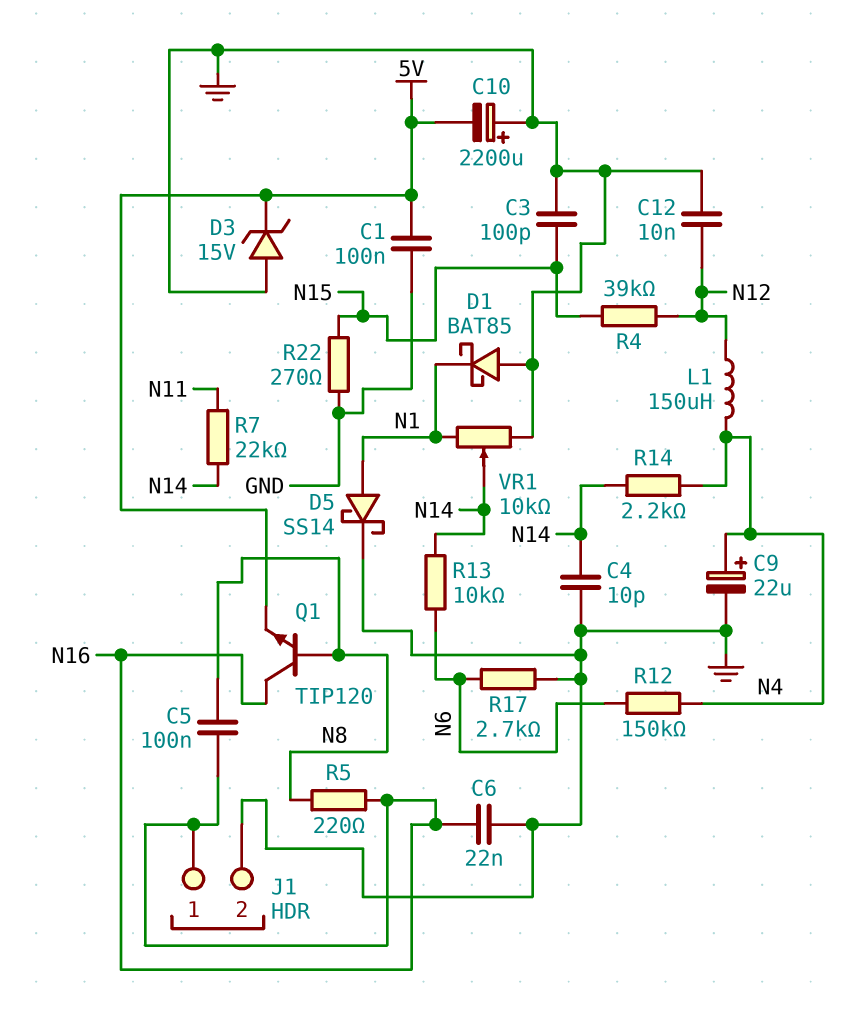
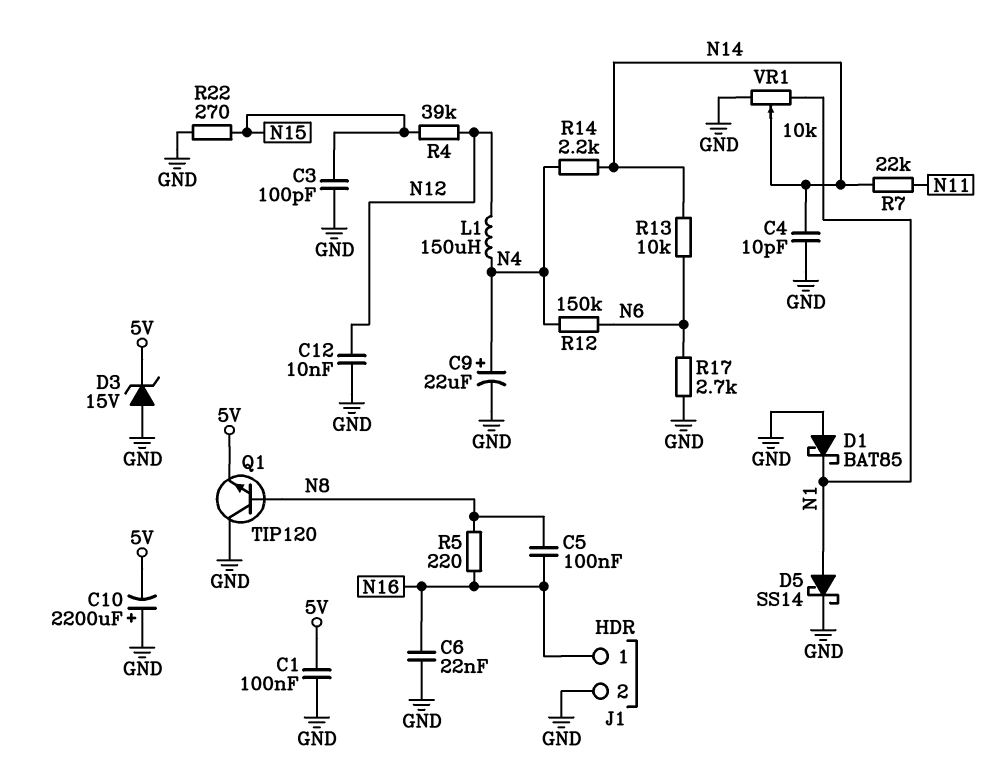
Q1: NPN TIP120 (B N8, C N16, E 5V) -> NPN TIP120 (B N8, C GND, E 5V)

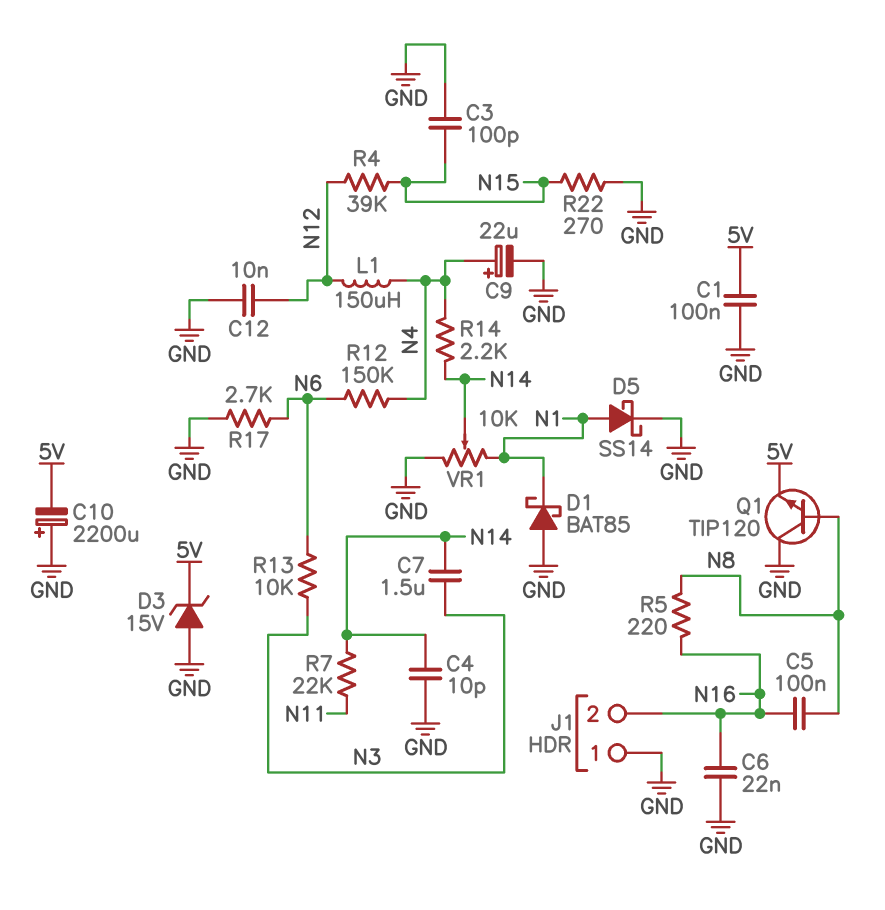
C7: none -> 1.5uF (N3, N14)
J1 pin 1: N16 -> GND
J1 pin 2: GND -> N16
R13: 10k (N6, N14) -> 10k (N3, N6)

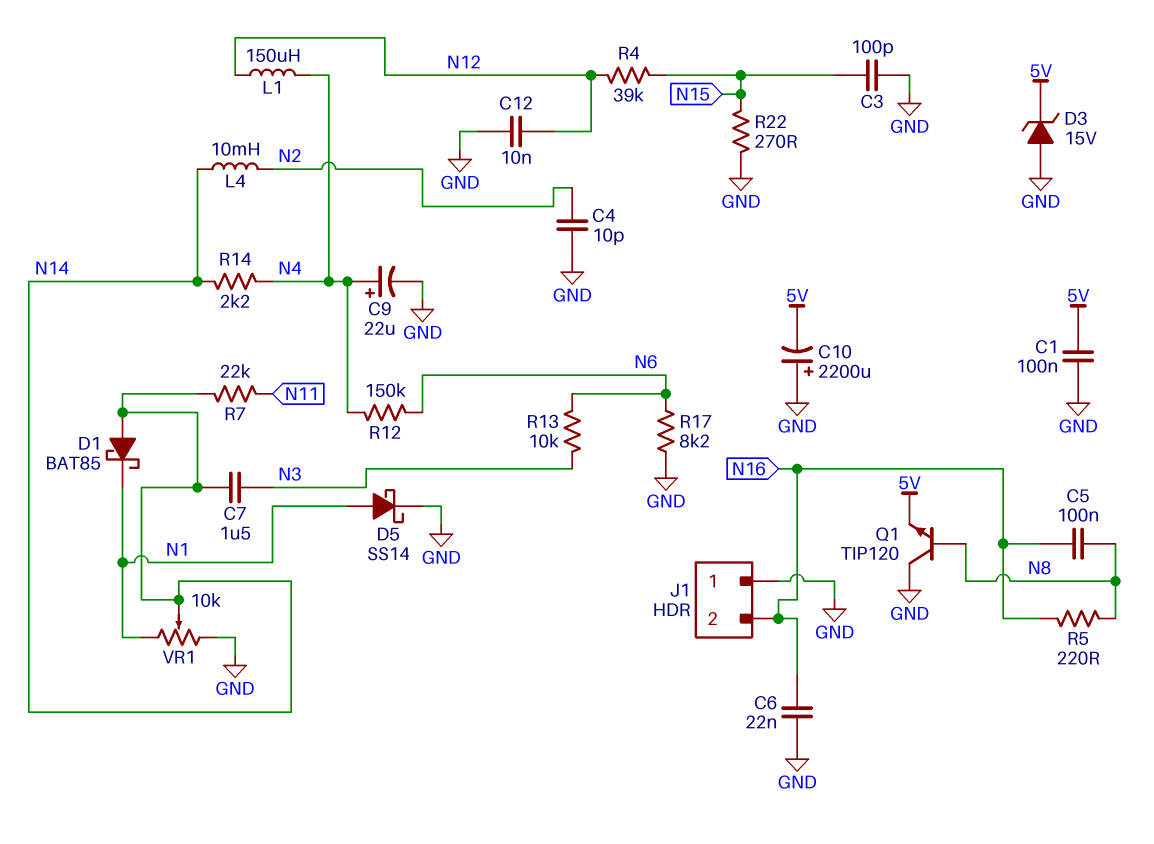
C4: 10pF (GND, N14) -> 10pF (GND, N2)
D1: schottky BAT85 (A GND, K N1) -> schottky BAT85 (A N14, K N1)
L4: none -> 10mH (N2, N14)
R17: 2.7k (GND, N6) -> 8.2k (GND, N6)

